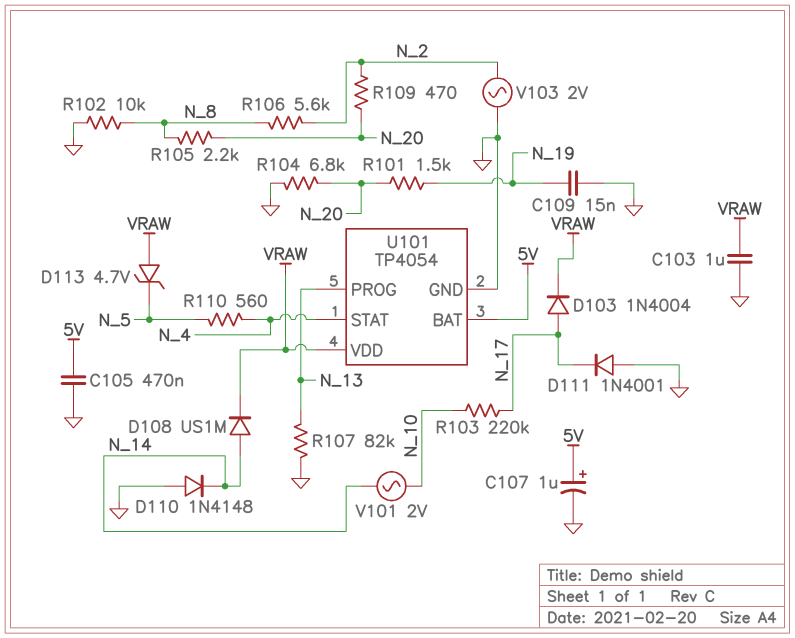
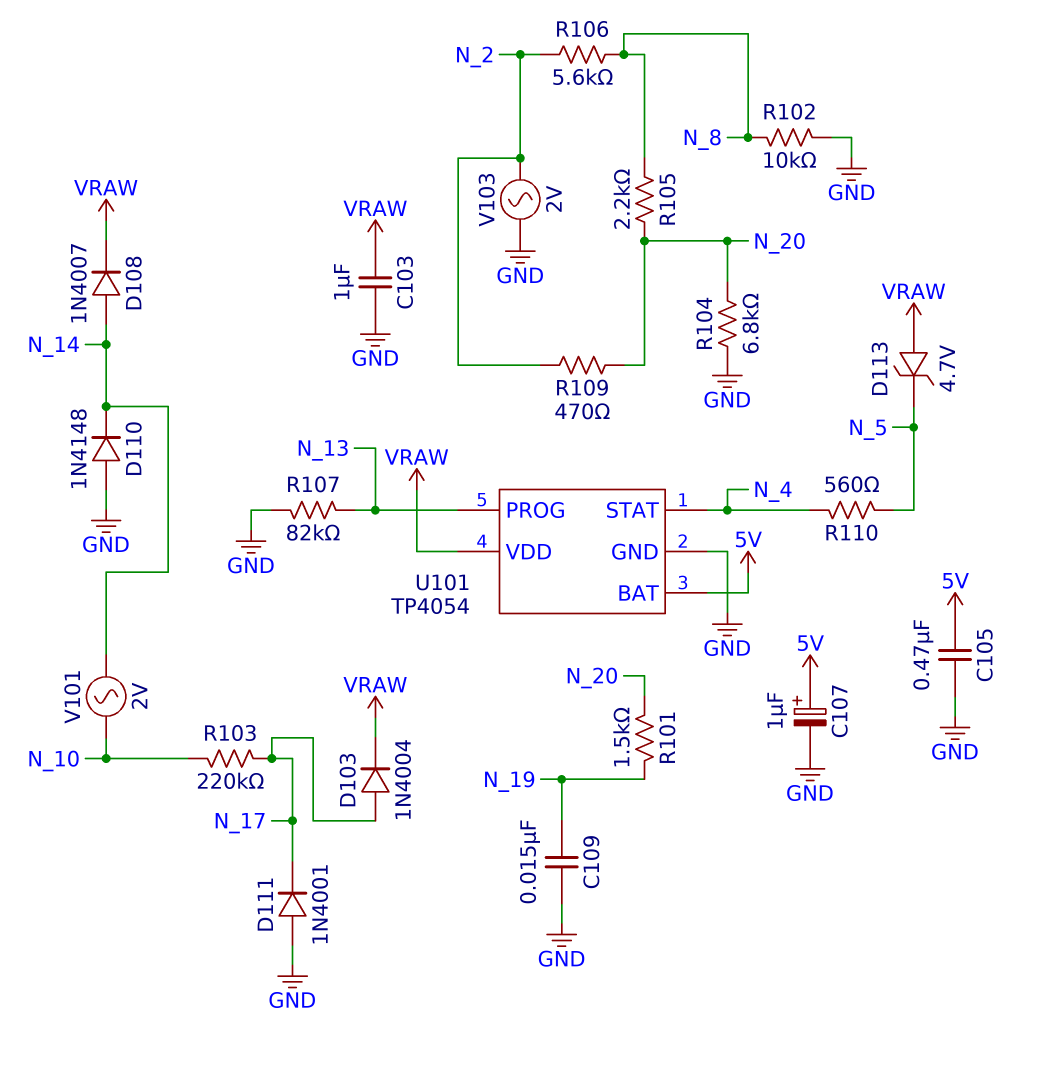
D108: diode US1M (A N_14, K VRAW) -> diode 1N4007 (A N_14, K VRAW)

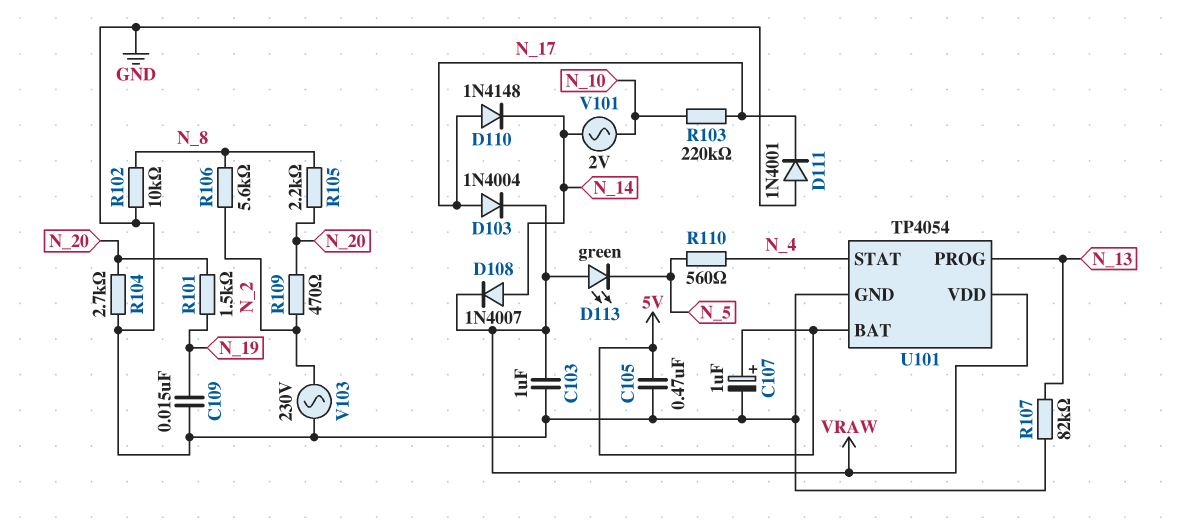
D110: diode 1N4148 (A GND, K N_14) -> diode 1N4148 (A N_17, K N_14)
D113: zener 4.7V (A VRAW, K N_5) -> LED green (A VRAW, K N_5)
R104: 6.8k (GND, N_20) -> 2.7k (GND, N_20)
V103: AC 2V (GND, N_2) -> AC 230V (GND, N_2)

